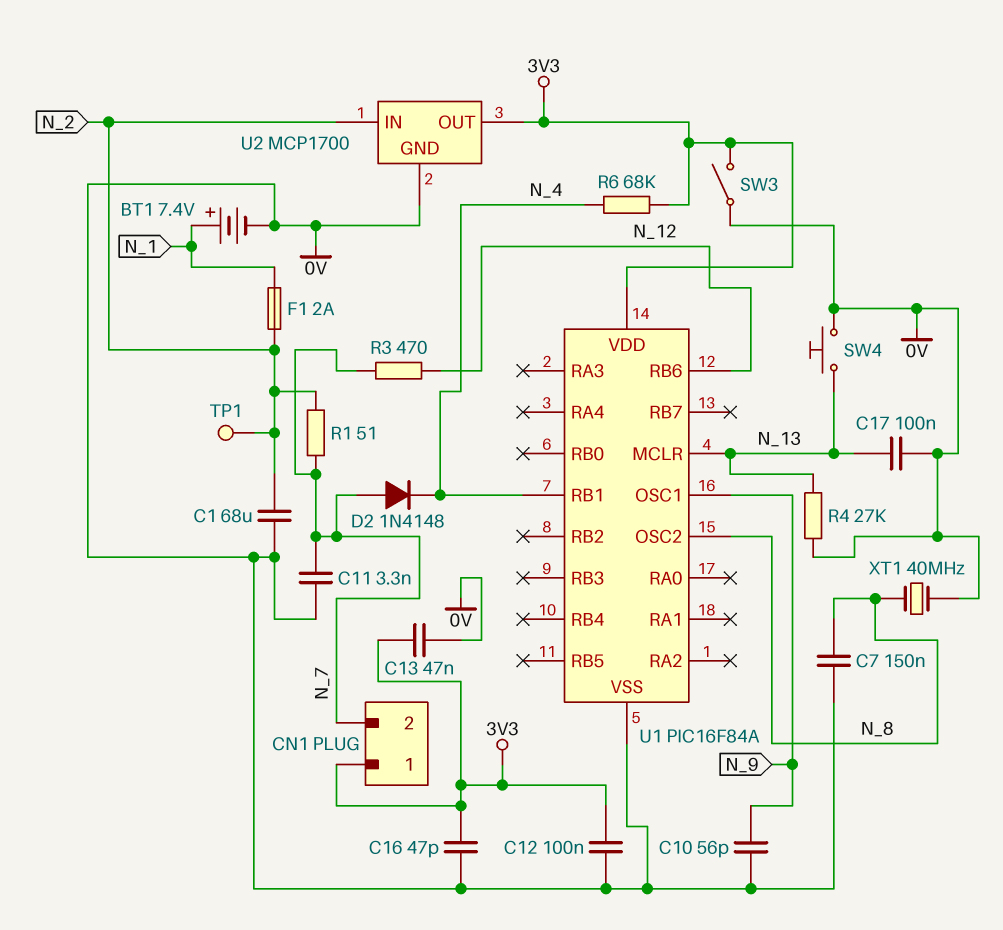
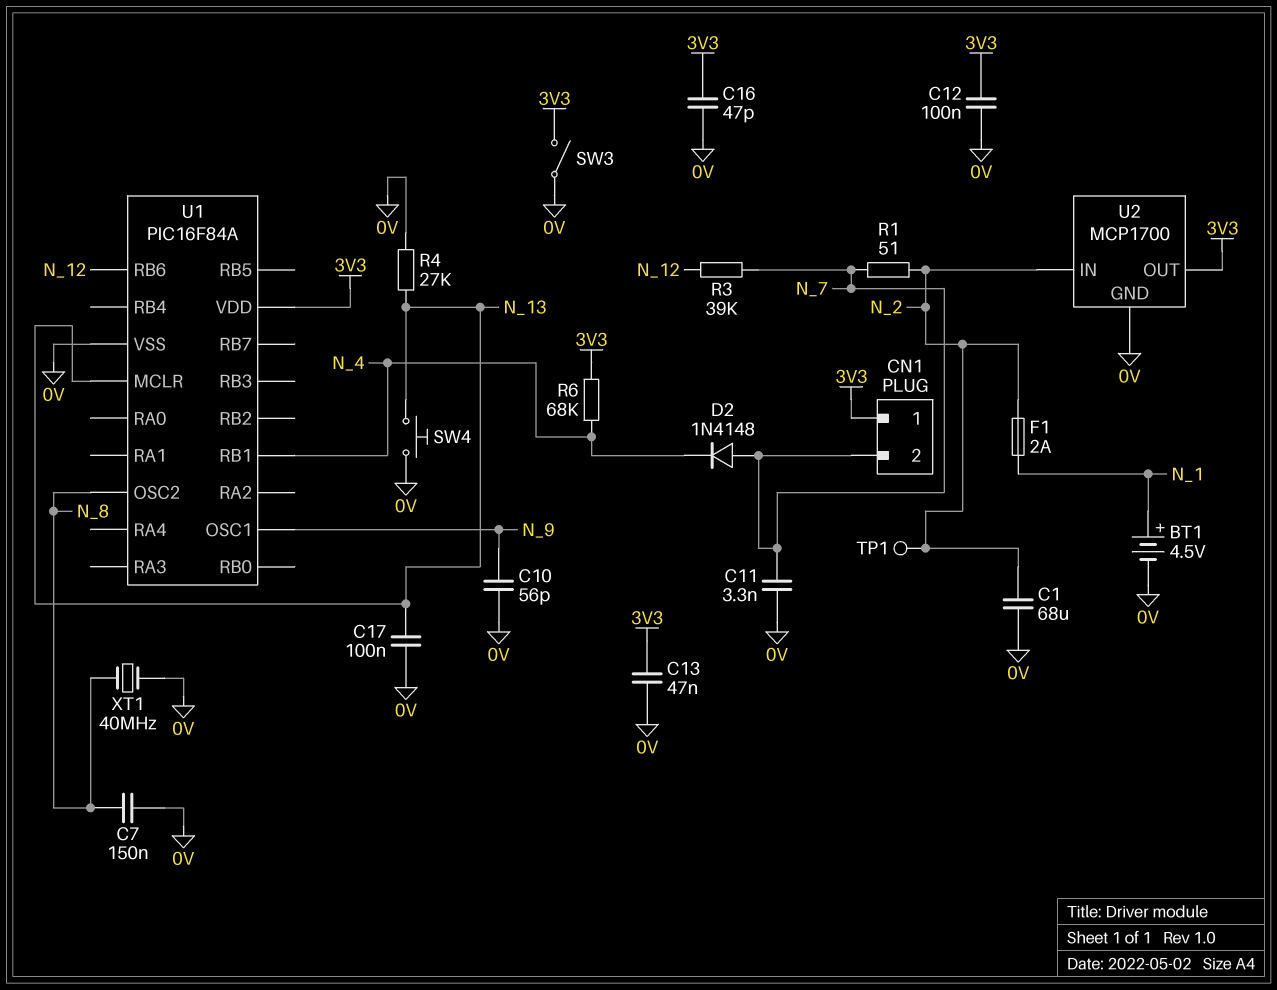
BT1: 7.4V (plus N_1, minus 0V) -> 4.5V (plus N_1, minus 0V)
R3: 470 (N_7, N_12) -> 39k (N_7, N_12)

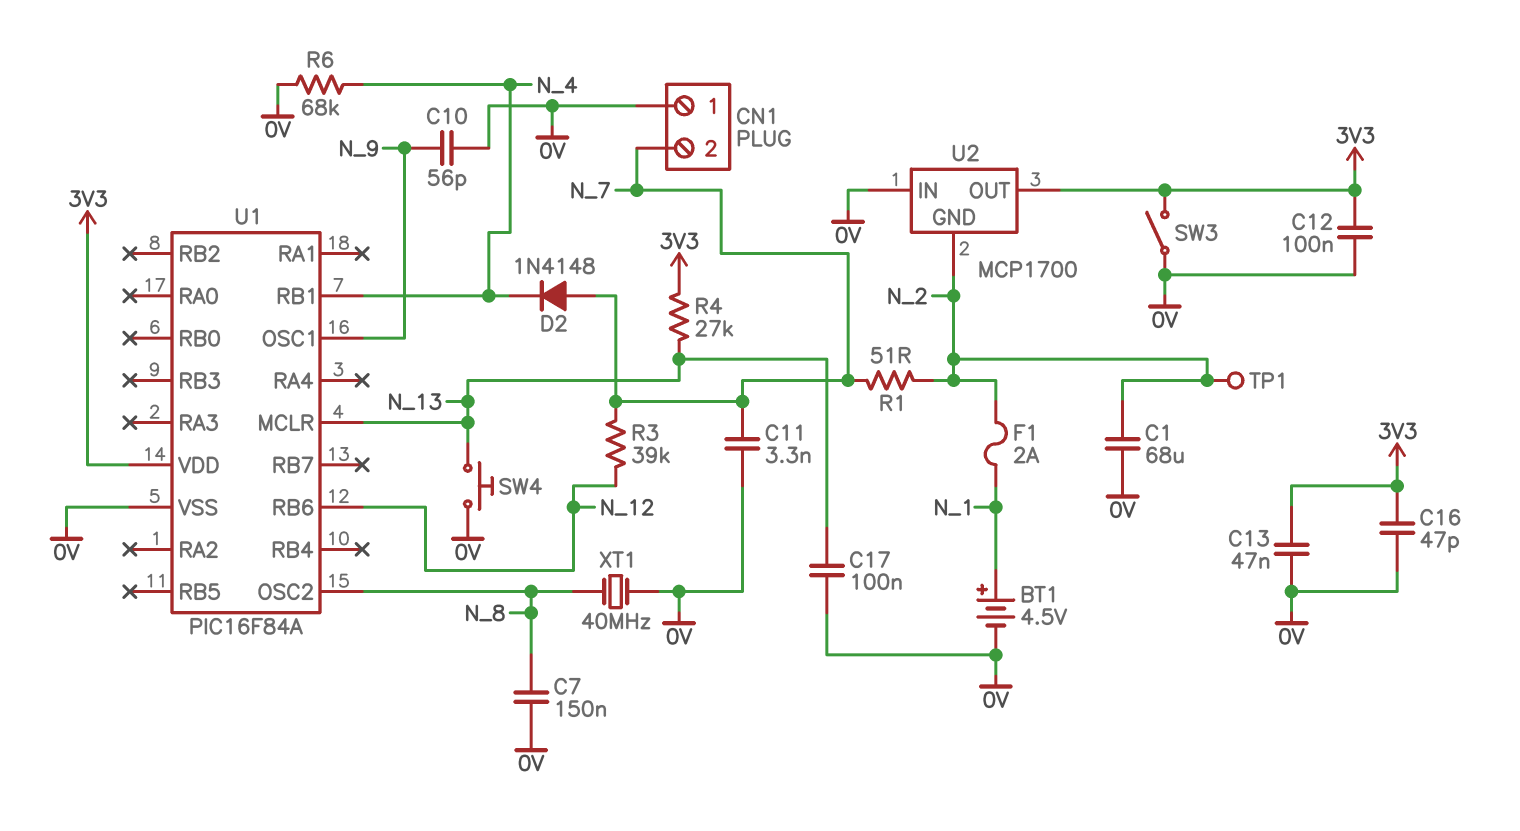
CN1 pin 1: 3V3 -> 0V
R4: 27k (0V, N_13) -> 27k (3V3, N_13)
R6: 68k (3V3, N_4) -> 68k (0V, N_4)
U2 pin GND: 0V -> N_2
U2 pin IN: N_2 -> 0V

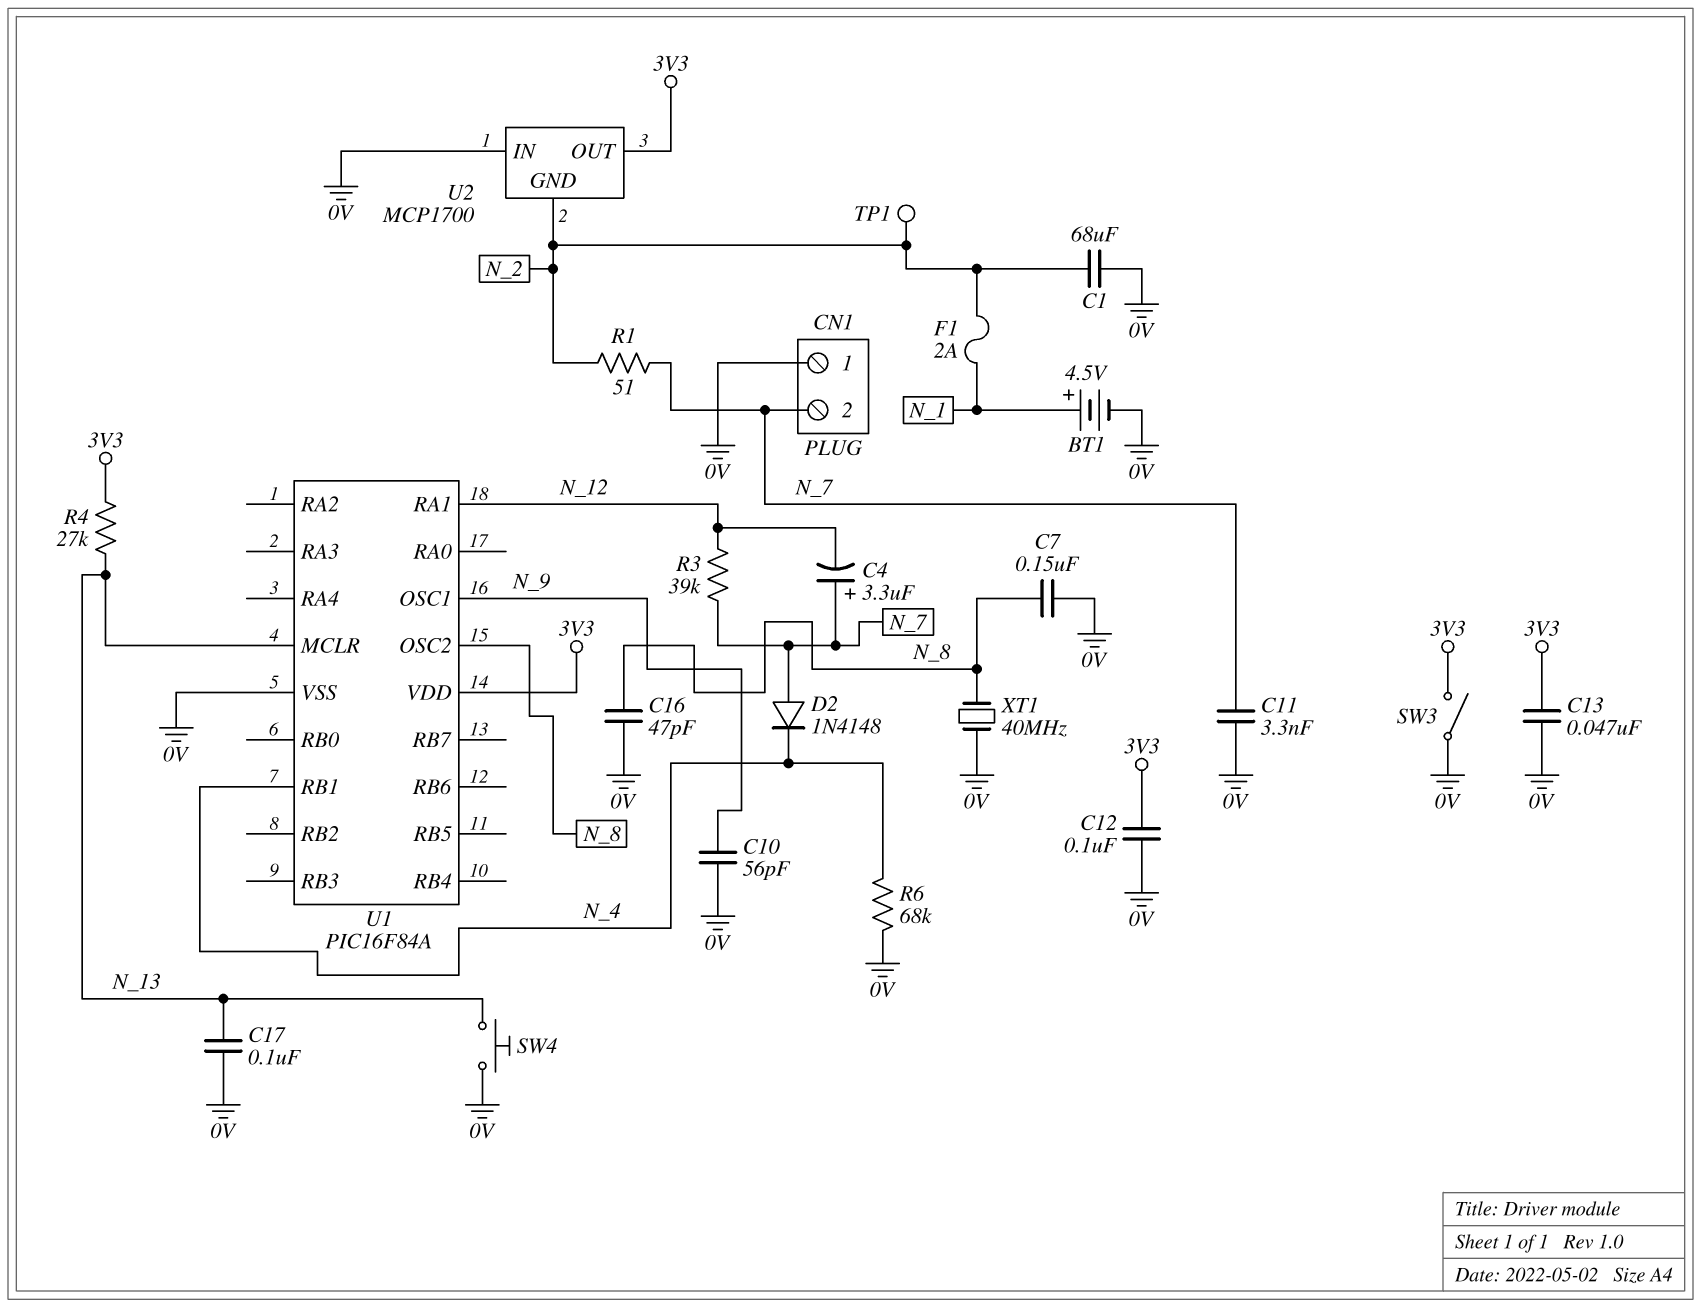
C4: none -> 3.3uF (plus N_7, minus N_12)
C16: 47pF (0V, 3V3) -> 47pF (0V, N_8)
U1 pin RA1: none -> N_12
U1 pin RB6: N_12 -> none

